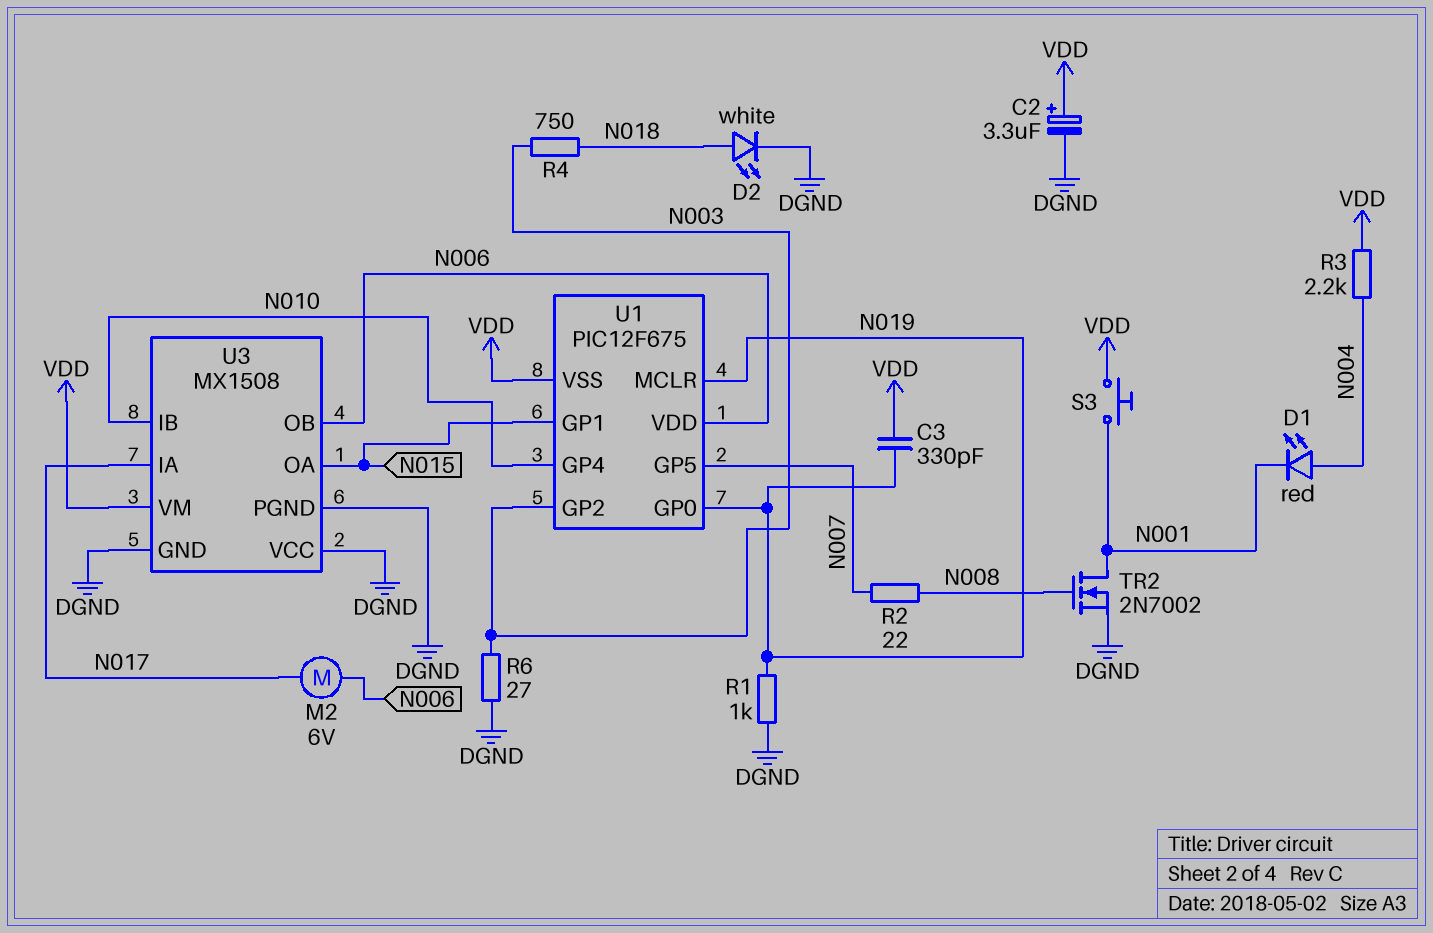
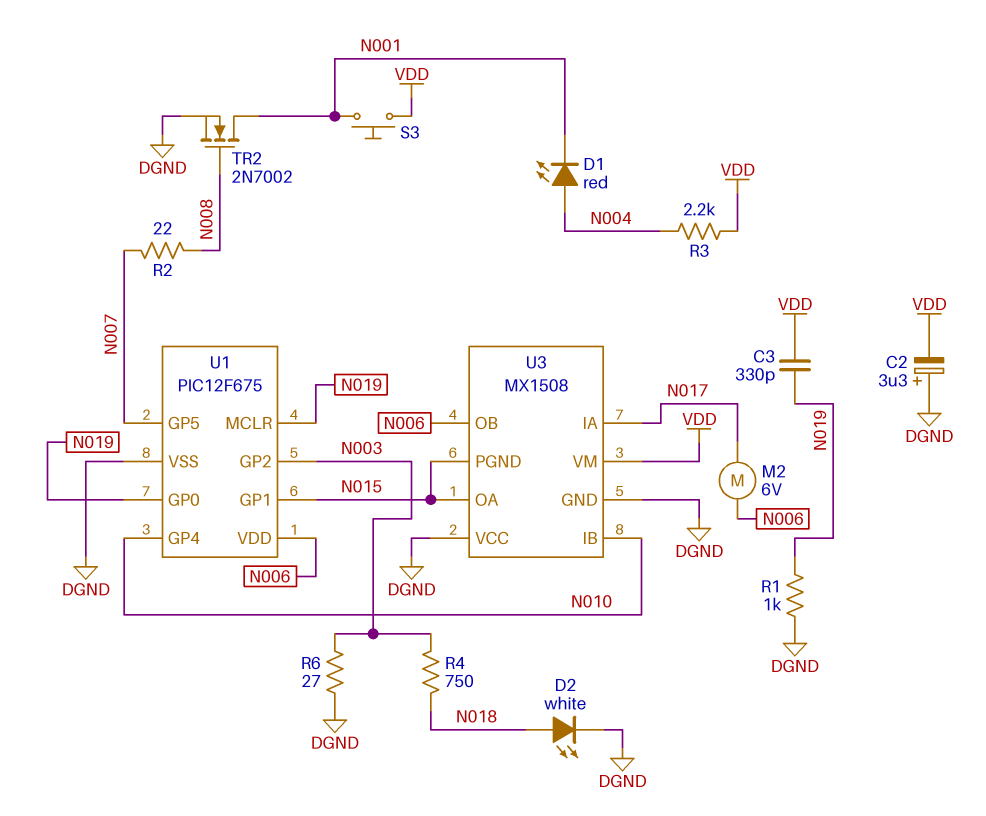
C2: 3.3uF (plus VDD, minus DGND) -> 3.3uF (plus DGND, minus VDD)
U1 pin VSS: VDD -> DGND
U3 pin PGND: DGND -> N015

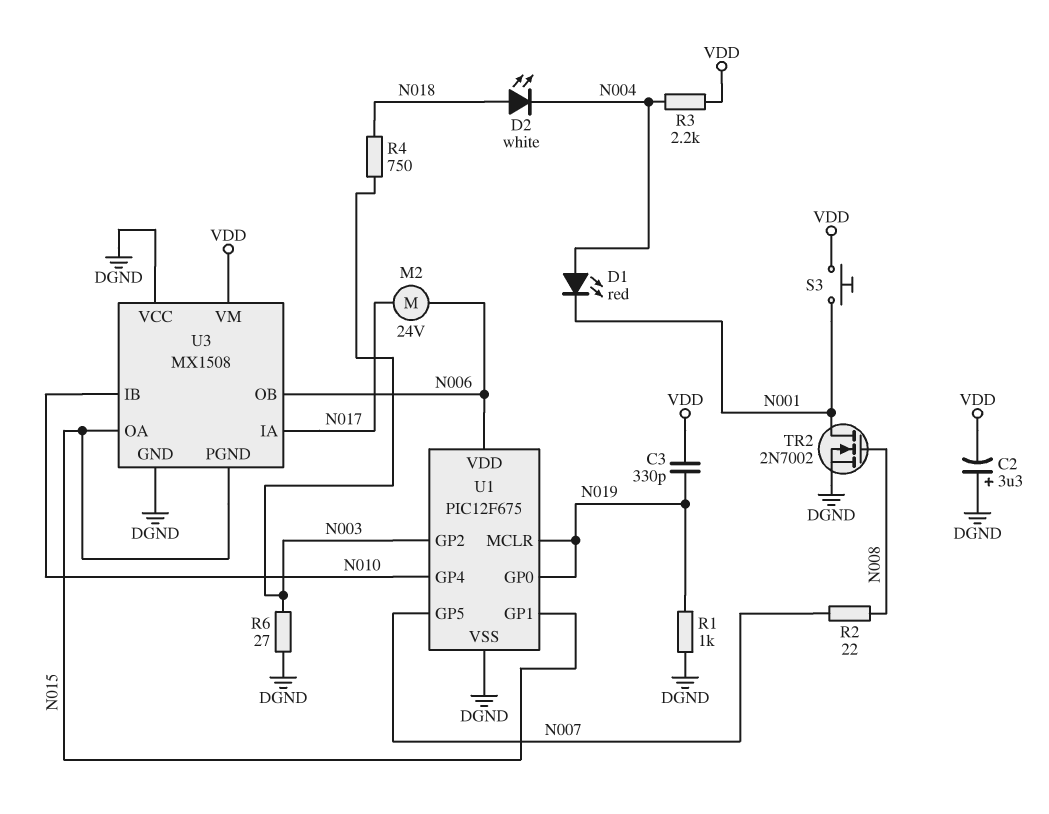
D2: LED white (A N018, K DGND) -> LED white (A N018, K N004)
M2: motor 6V (N006, N017) -> motor 24V (N006, N017)

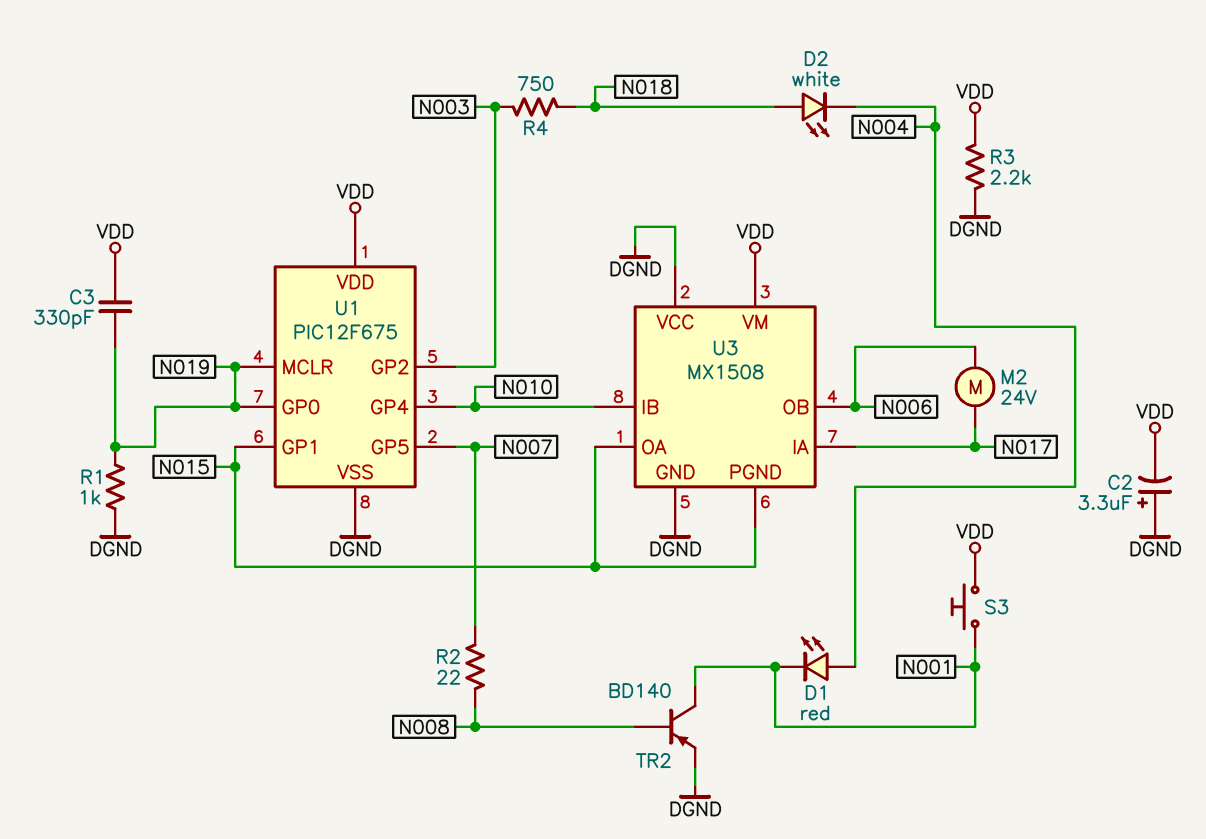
R3: 2.2k (N004, VDD) -> 2.2k (DGND, VDD)
R6: 27 (DGND, N003) -> none
TR2: NMOS 2N7002 (G N008, D N001, S DGND) -> PNP BD140 (B N008, C N001, E DGND)
U1 pin VDD: N006 -> VDD

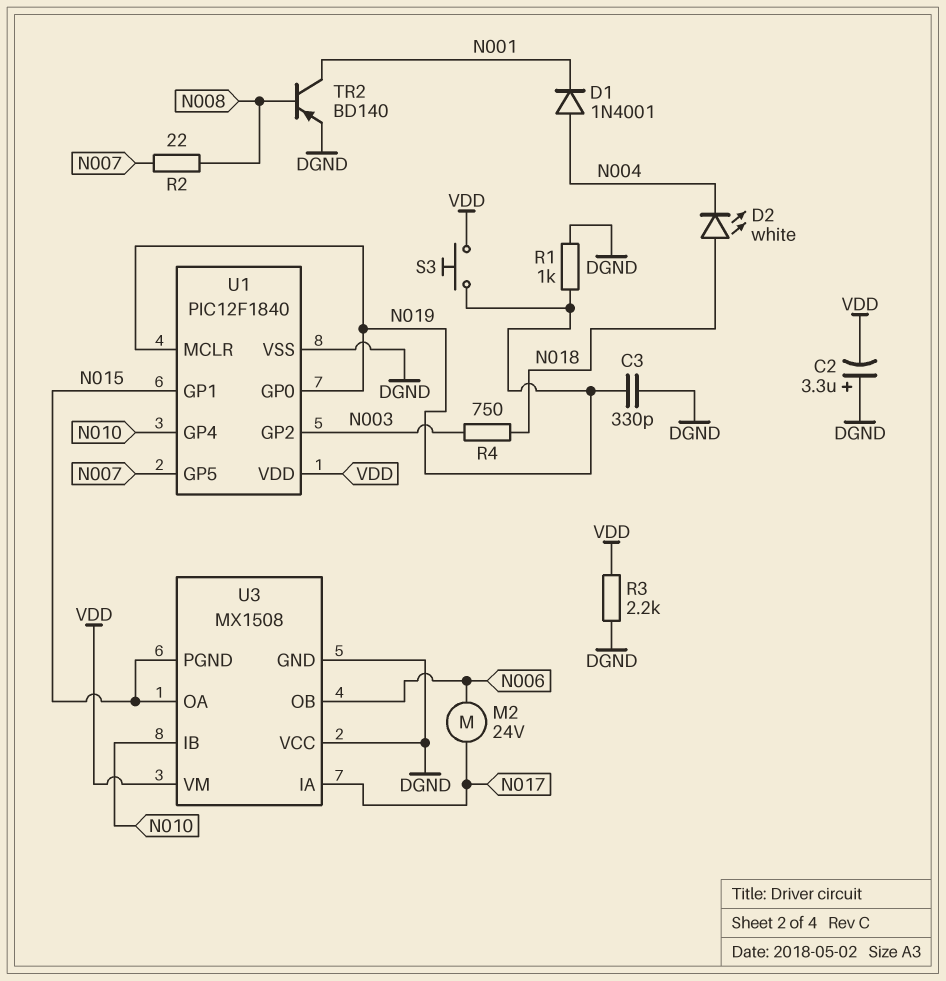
C3: 330pF (N019, VDD) -> 330pF (DGND, N019)
D1: LED red (A N004, K N001) -> diode 1N4001 (A N004, K N001)
S3: button (N001, VDD) -> button (N019, VDD)
U1: PIC12F675 -> PIC12F1840

